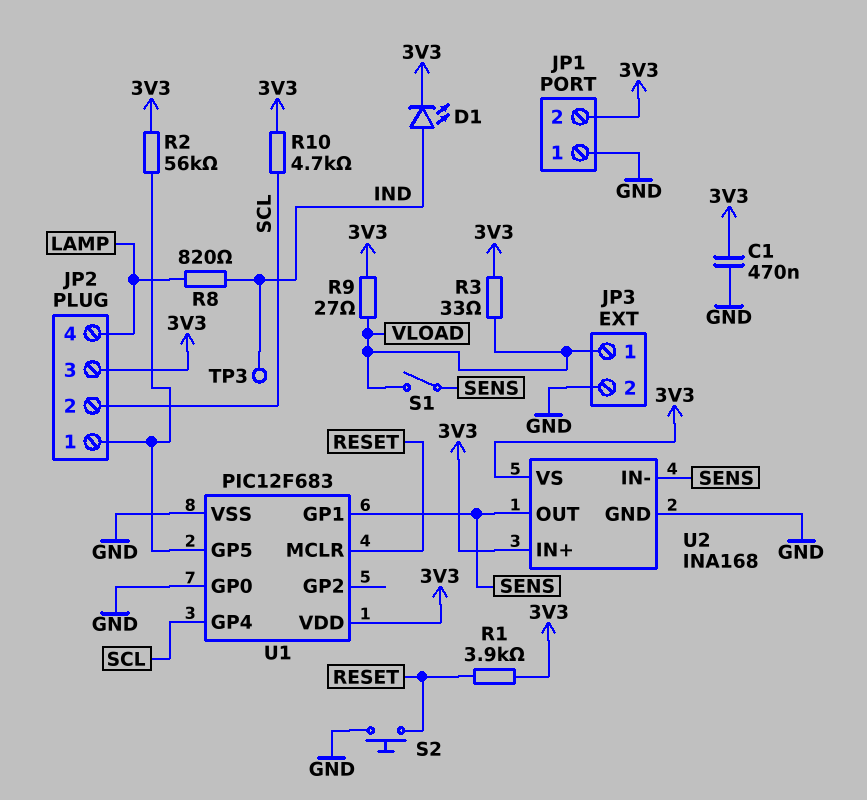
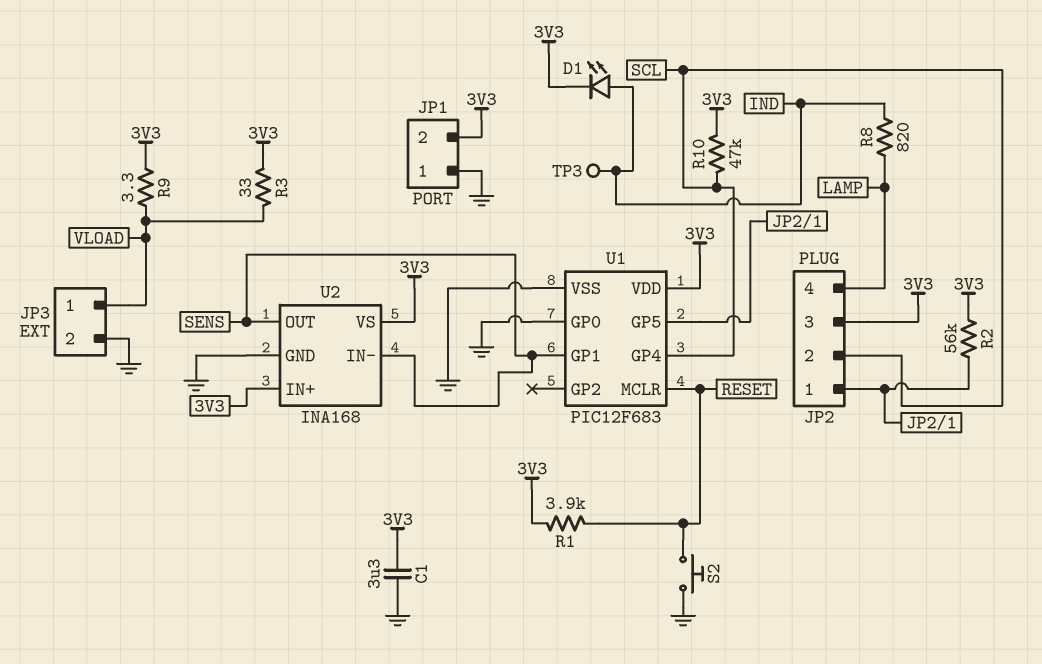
C1: 470nF (3V3, GND) -> 3.3uF (3V3, GND)
R9: 27 (3V3, VLOAD) -> 3.3 (3V3, VLOAD)
R10: 4.7k (3V3, SCL) -> 47k (3V3, SCL)
S1: switch (SENS, VLOAD) -> none

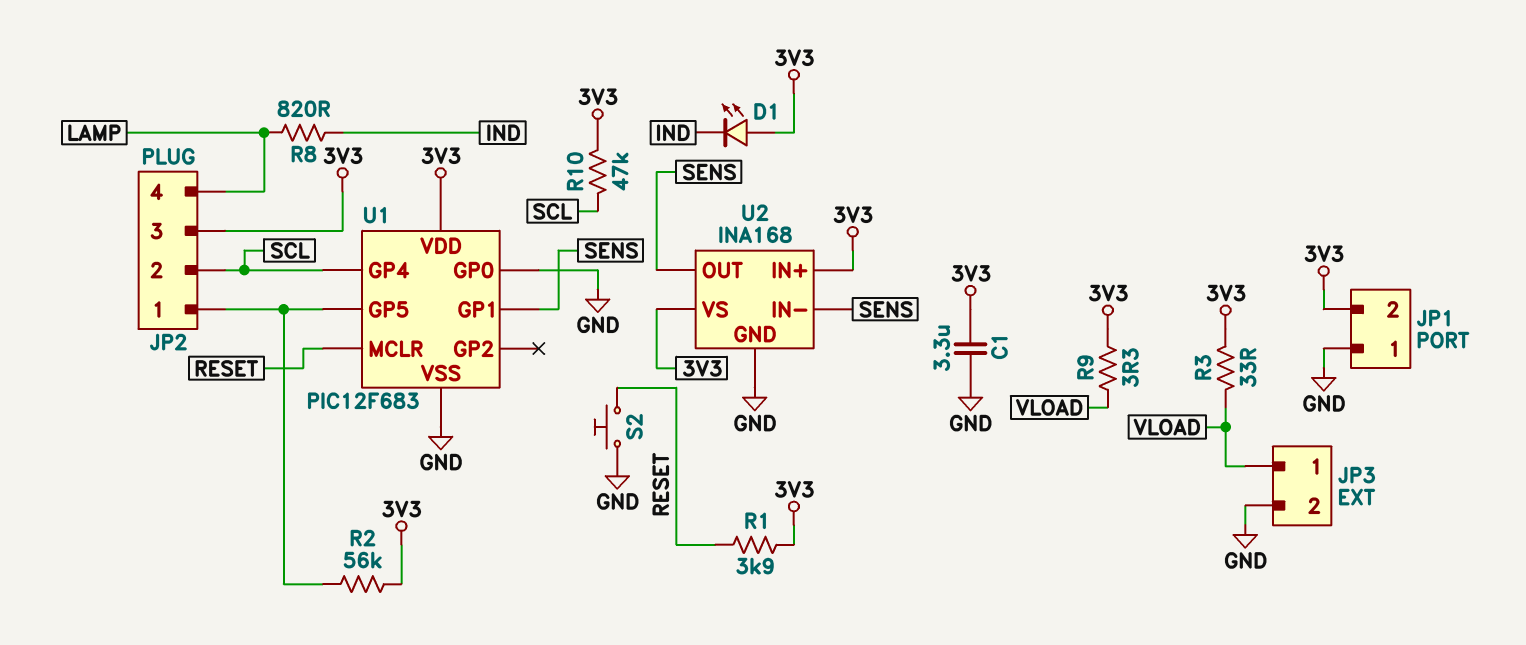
D1: LED (A IND, K 3V3) -> LED (A 3V3, K IND)
TP3: test point (IND) -> none

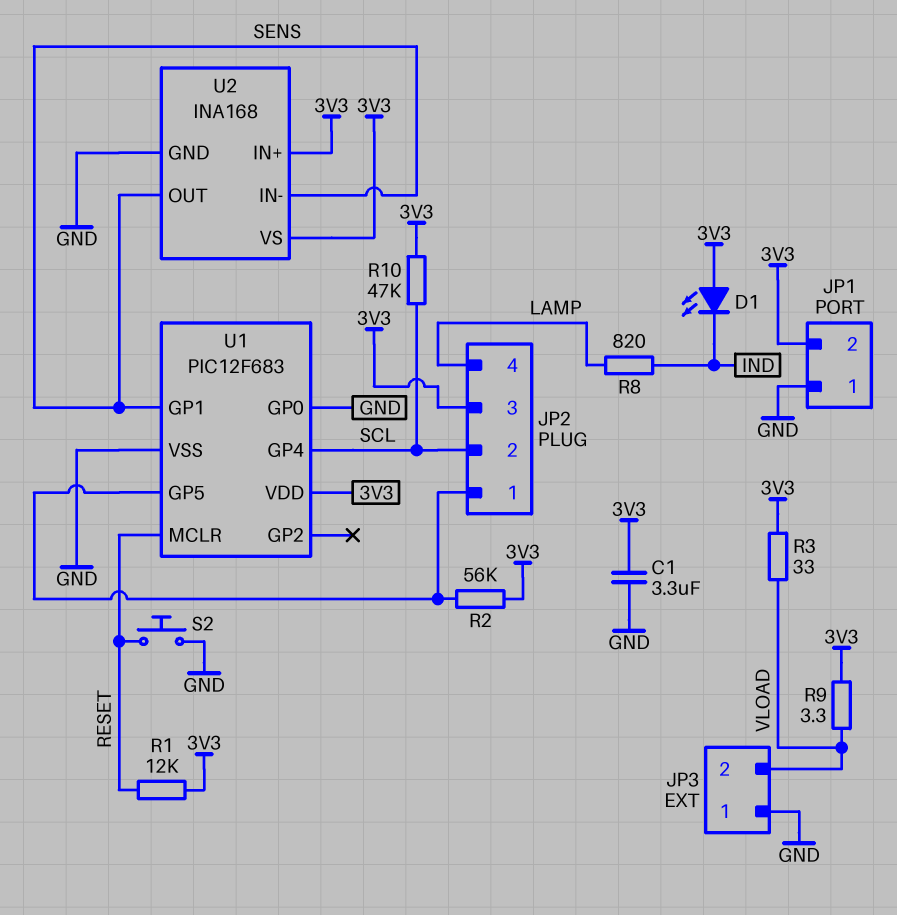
JP3 pin 1: VLOAD -> GND
JP3 pin 2: GND -> VLOAD
R1: 3.9k (3V3, RESET) -> 12k (3V3, RESET)

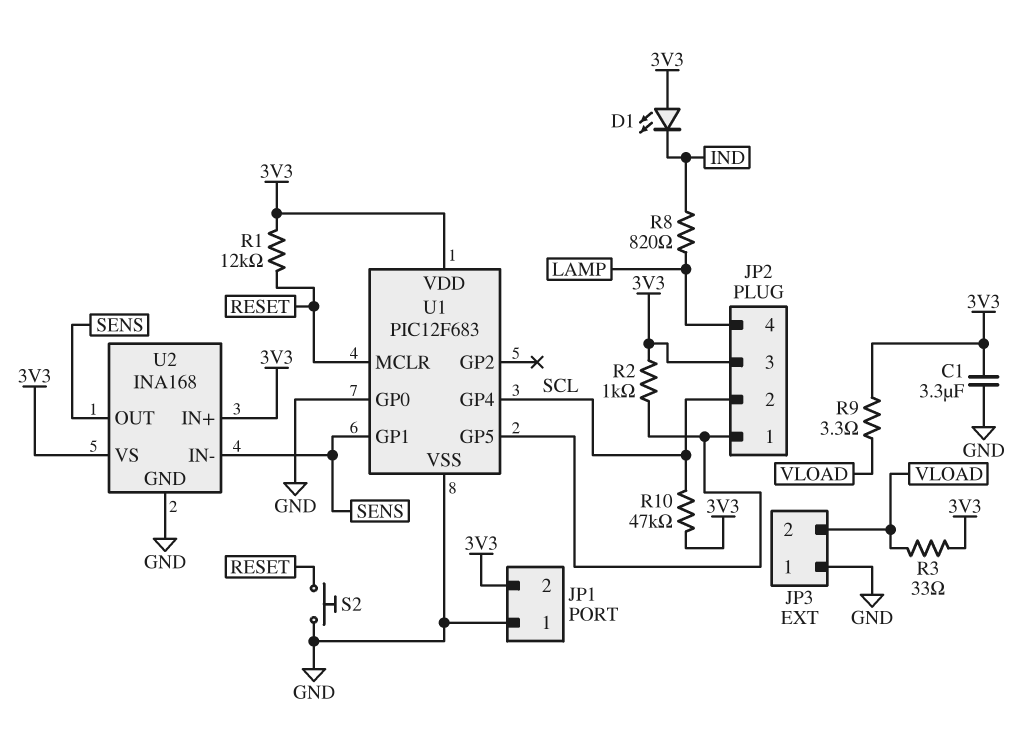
R2: 56k (3V3, JP2/1) -> 1k (3V3, JP2/1)

